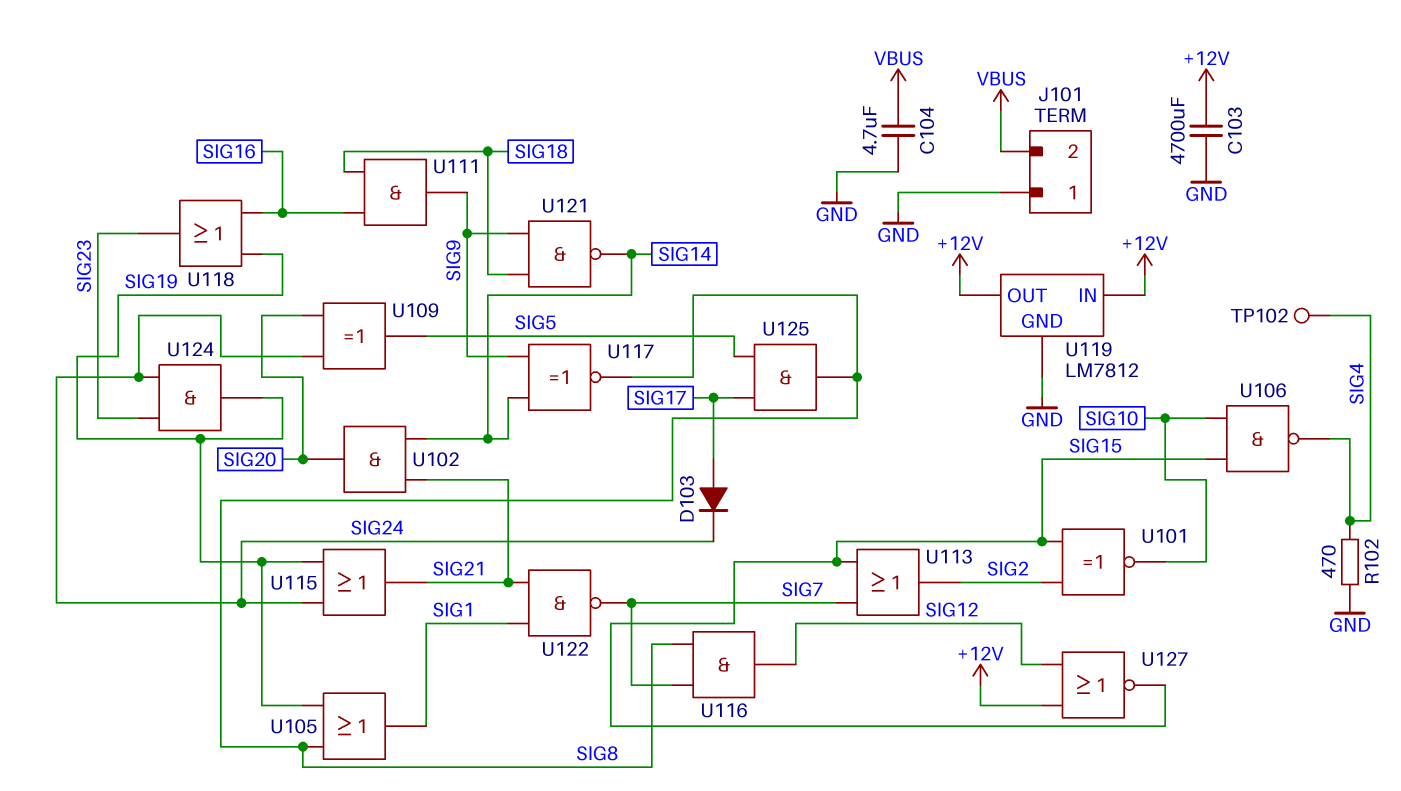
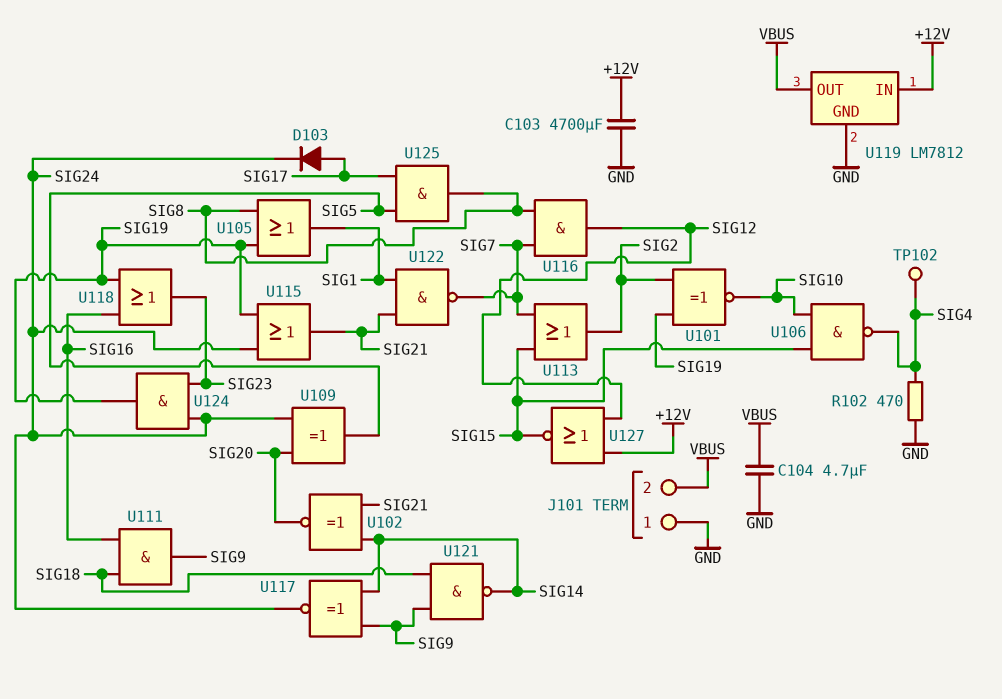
U101: XNOR (in SIG2, in SIG15, out SIG10) -> XNOR (in SIG2, in SIG19, out SIG10)
U102: AND (in SIG14, in SIG21, out SIG20) -> XNOR (in SIG14, in SIG21, out SIG20)
U117: XNOR (in SIG9, in SIG14, out SIG8) -> XNOR (in SIG9, in SIG14, out SIG24)
U119 pin OUT: +12V -> VBUS

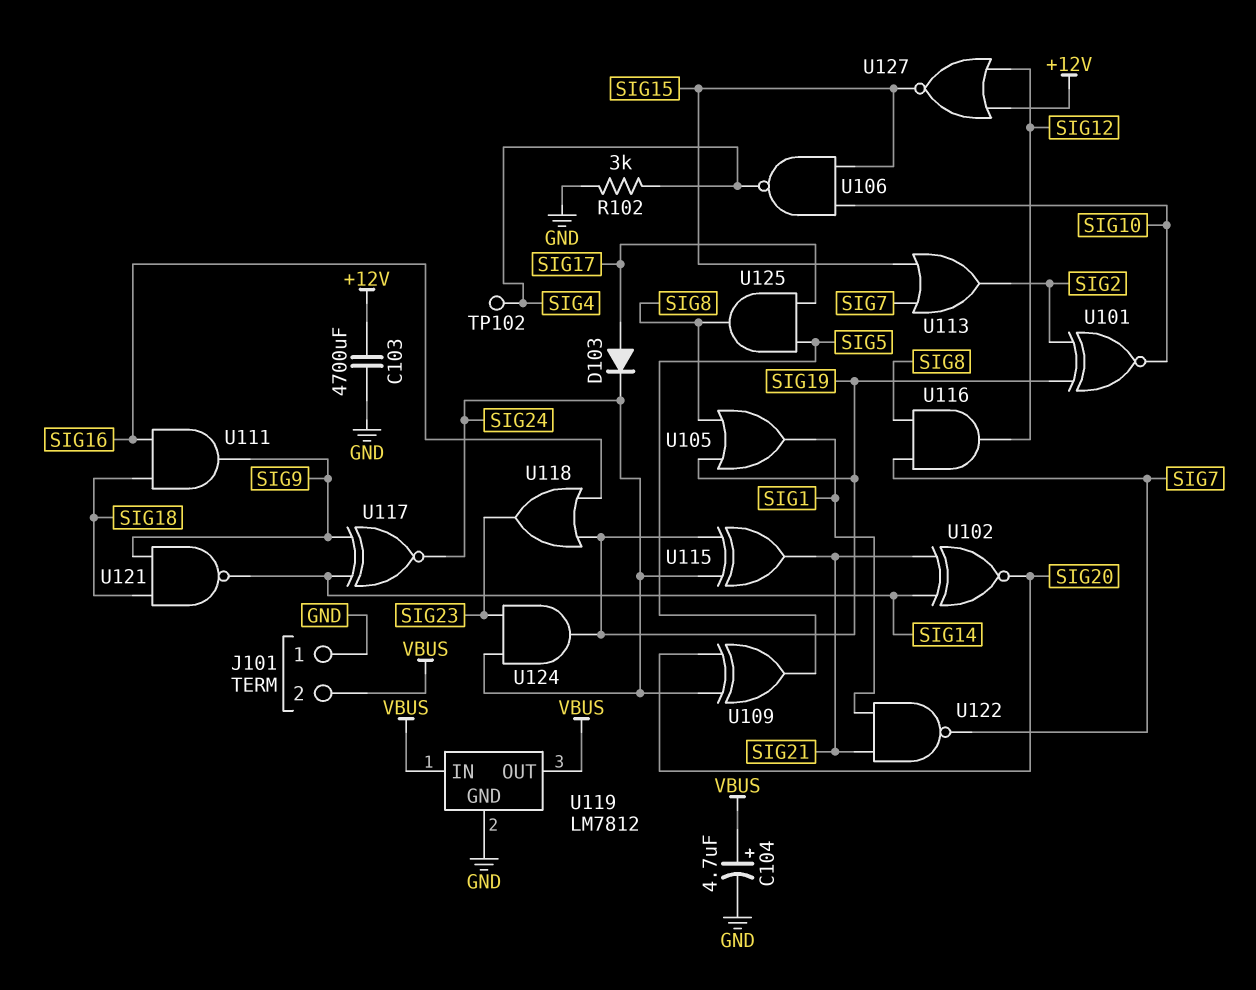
C104: 4.7uF (GND, VBUS) -> 4.7uF (plus VBUS, minus GND)
R102: 470 (GND, SIG4) -> 3k (GND, SIG4)
U115: OR (in SIG19, in SIG24, out SIG21) -> XOR (in SIG19, in SIG24, out SIG21)
U119 pin IN: +12V -> VBUS

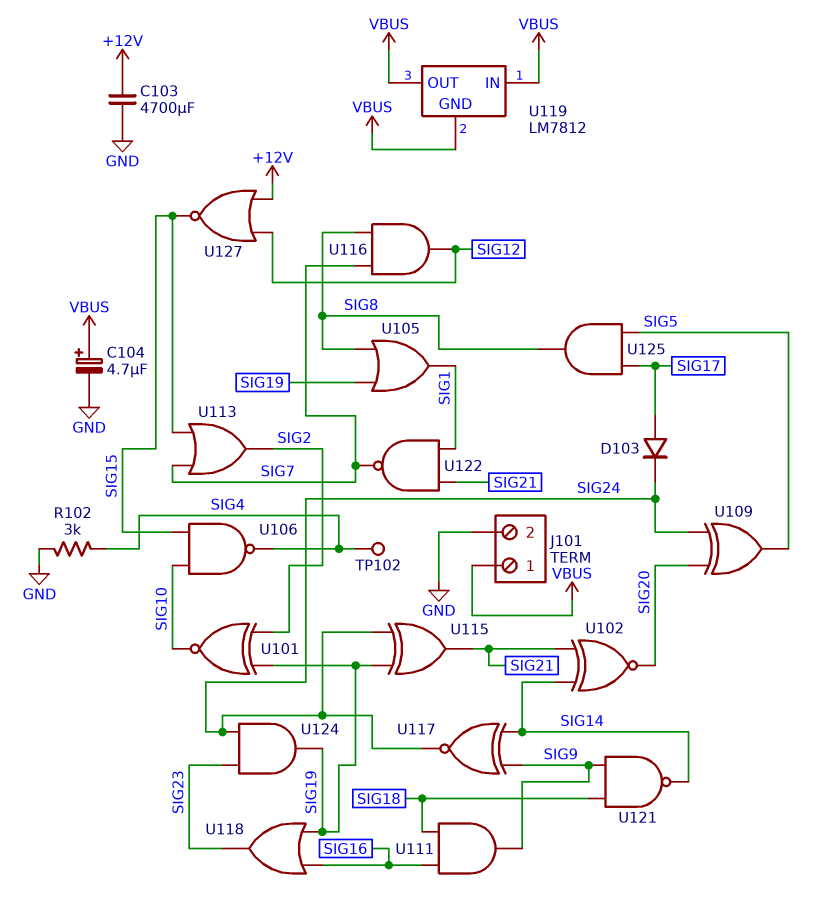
J101 pin 1: GND -> VBUS
J101 pin 2: VBUS -> GND
U119 pin GND: GND -> VBUS

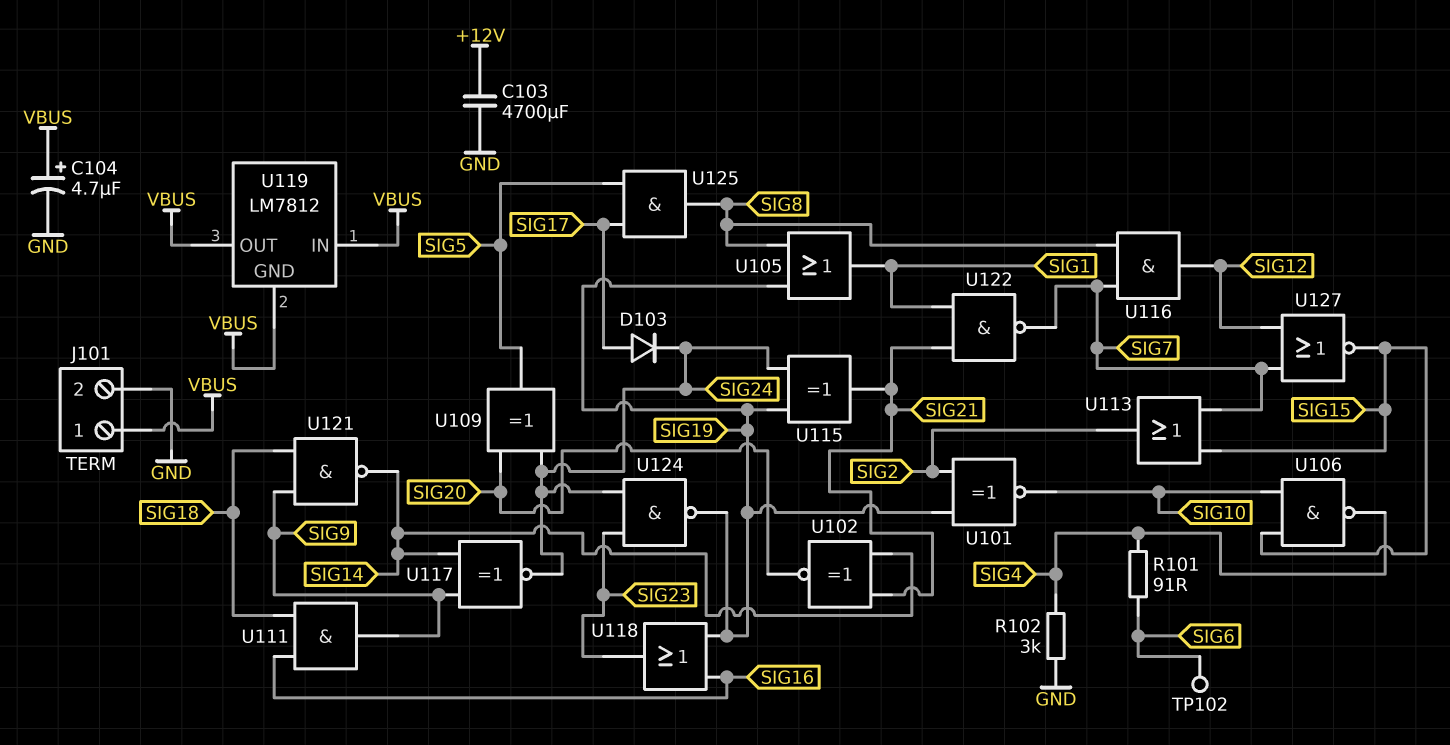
R101: none -> 91 (SIG4, SIG6)
TP102: test point (SIG4) -> test point (SIG6)
U124: AND (in SIG23, in SIG24, out SIG19) -> NAND (in SIG23, in SIG24, out SIG19)
U127: NOR (in +12V, in SIG12, out SIG15) -> NOR (in SIG7, in SIG12, out SIG15)

